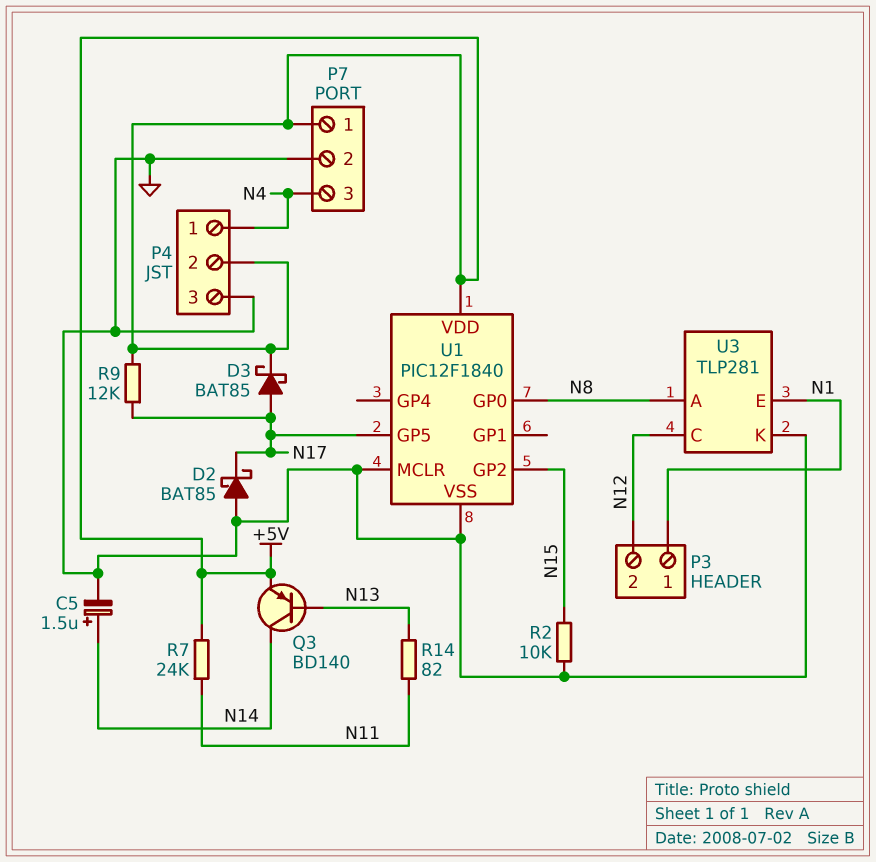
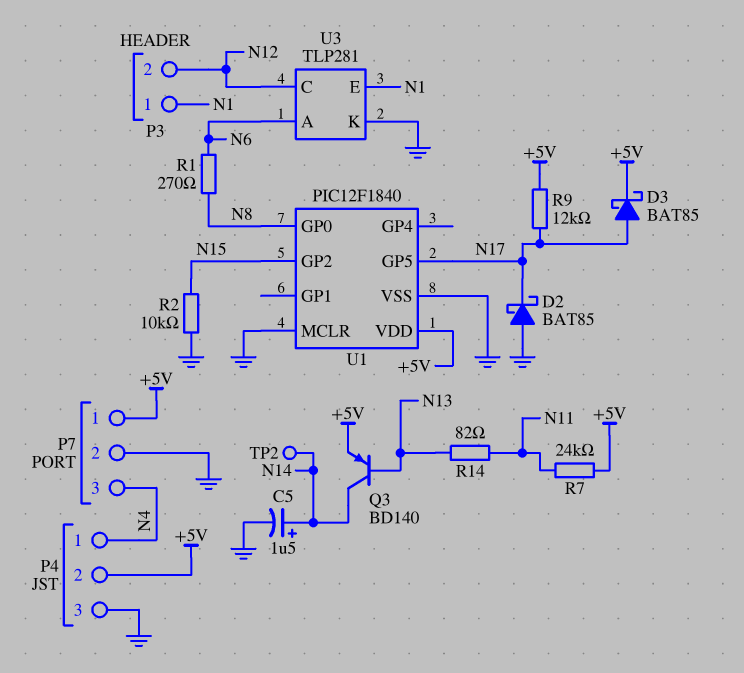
R1: none -> 270 (N6, N8)
TP2: none -> test point (N14)
U3 pin A: N8 -> N6

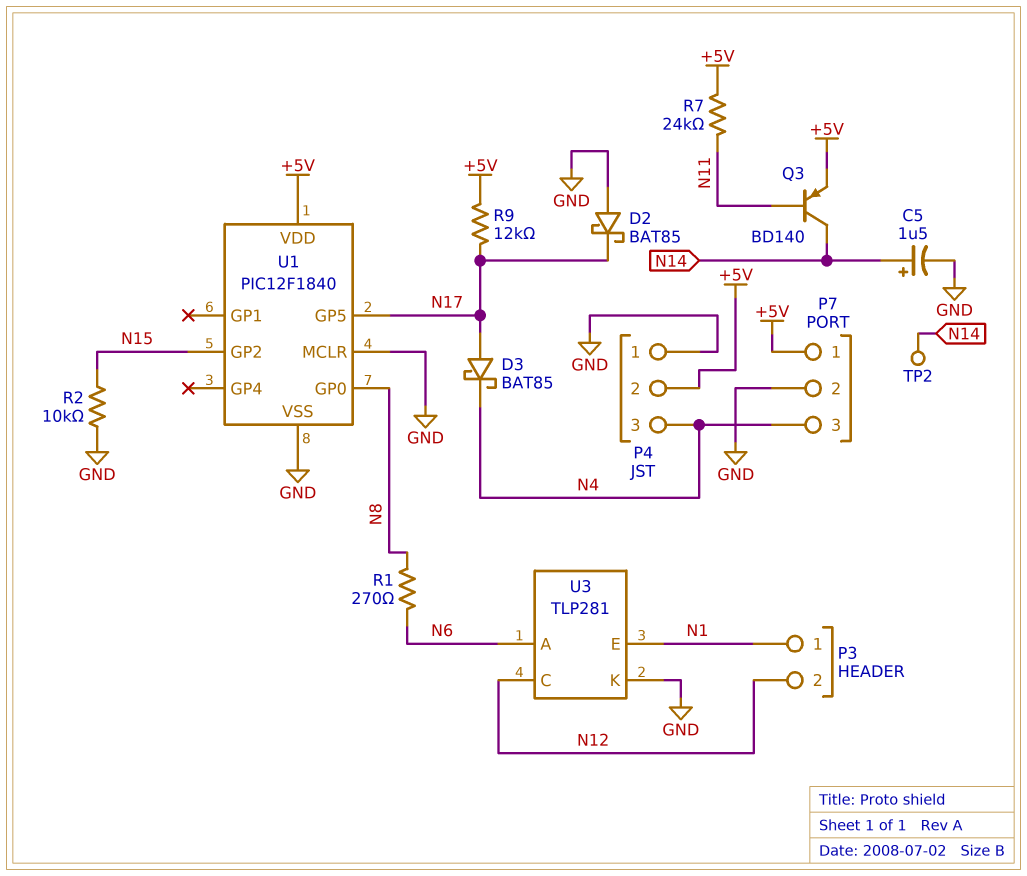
D3: schottky BAT85 (A N17, K +5V) -> schottky BAT85 (A N17, K N4)
P4 pin 1: N4 -> GND
P4 pin 3: GND -> N4
Q3: PNP BD140 (B N13, C N14, E +5V) -> PNP BD140 (B N11, C N14, E +5V)
R14: 82 (N11, N13) -> none

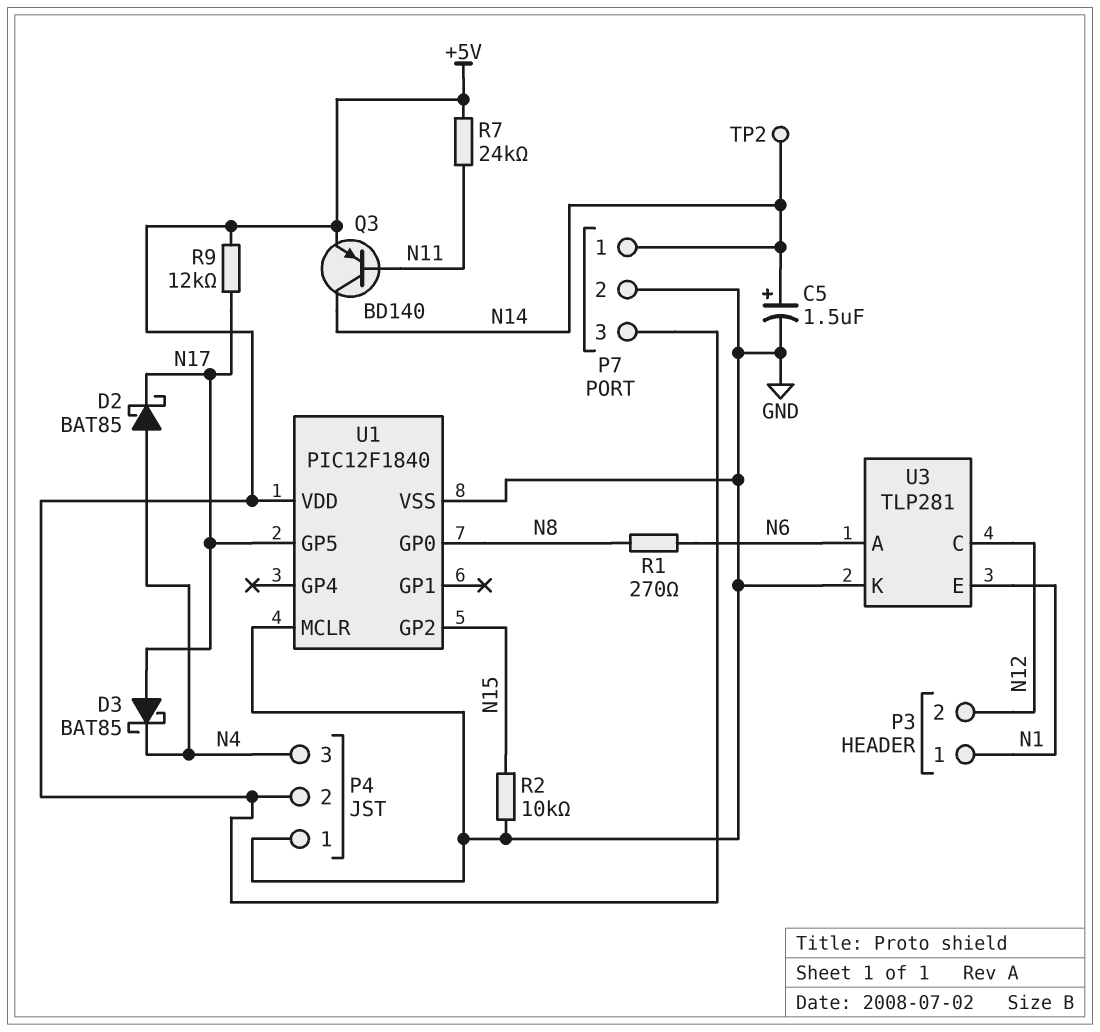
D2: schottky BAT85 (A GND, K N17) -> schottky BAT85 (A N4, K N17)
P7 pin 1: +5V -> N14
P7 pin 3: N4 -> +5V

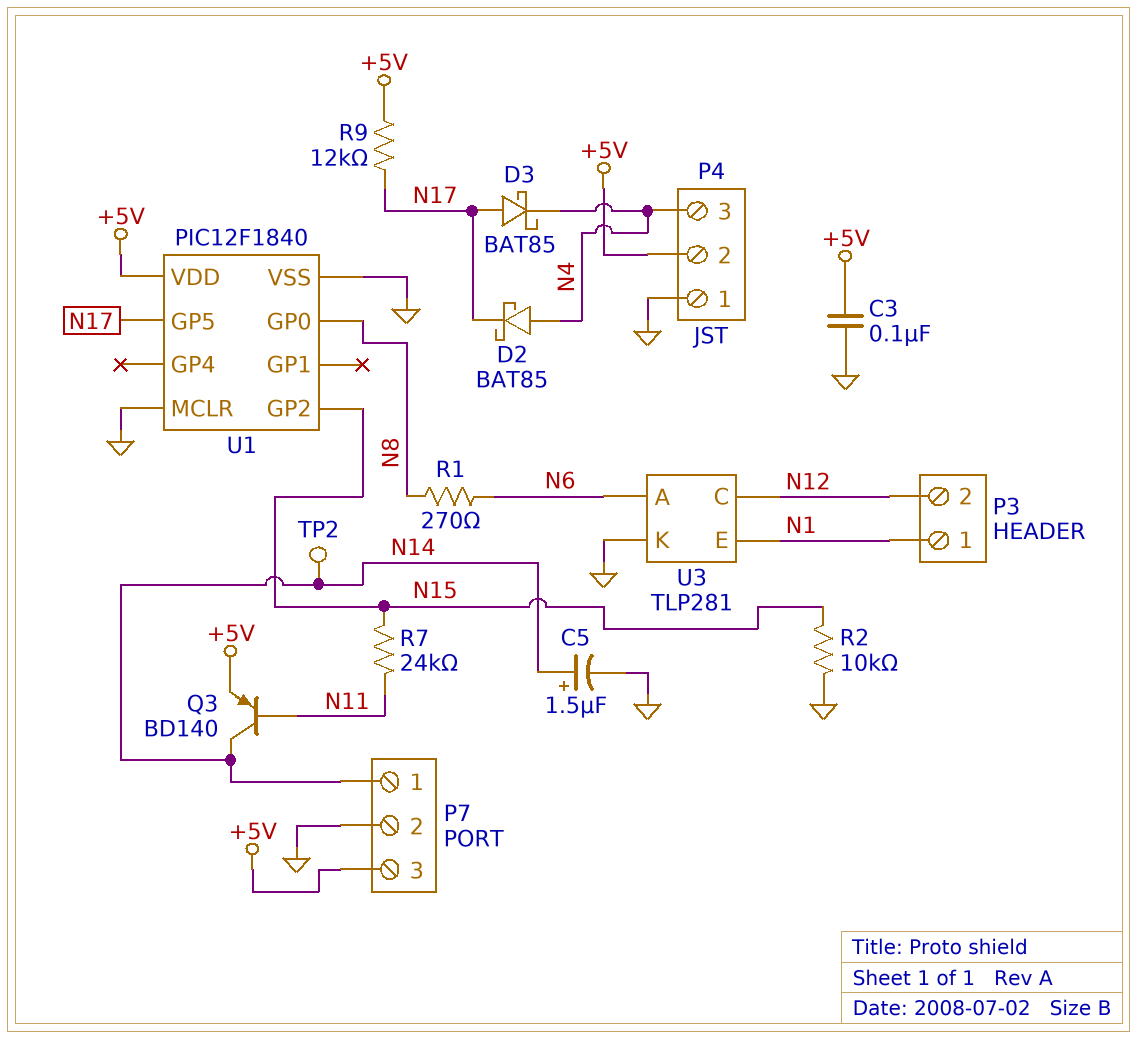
C3: none -> 100nF (+5V, GND)
R7: 24k (+5V, N11) -> 24k (N11, N15)

